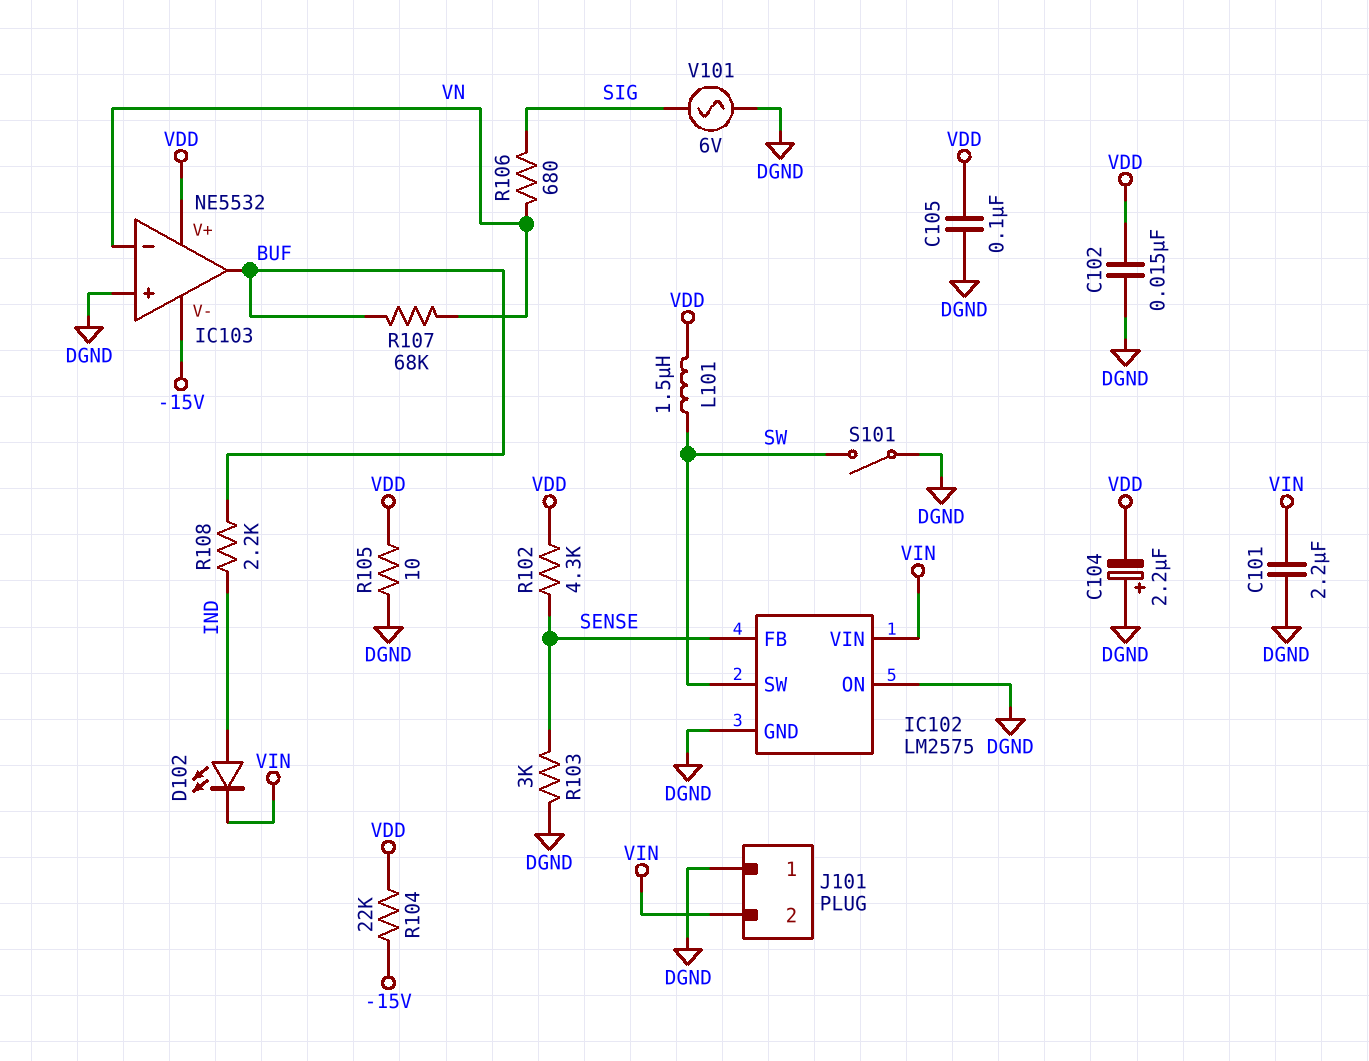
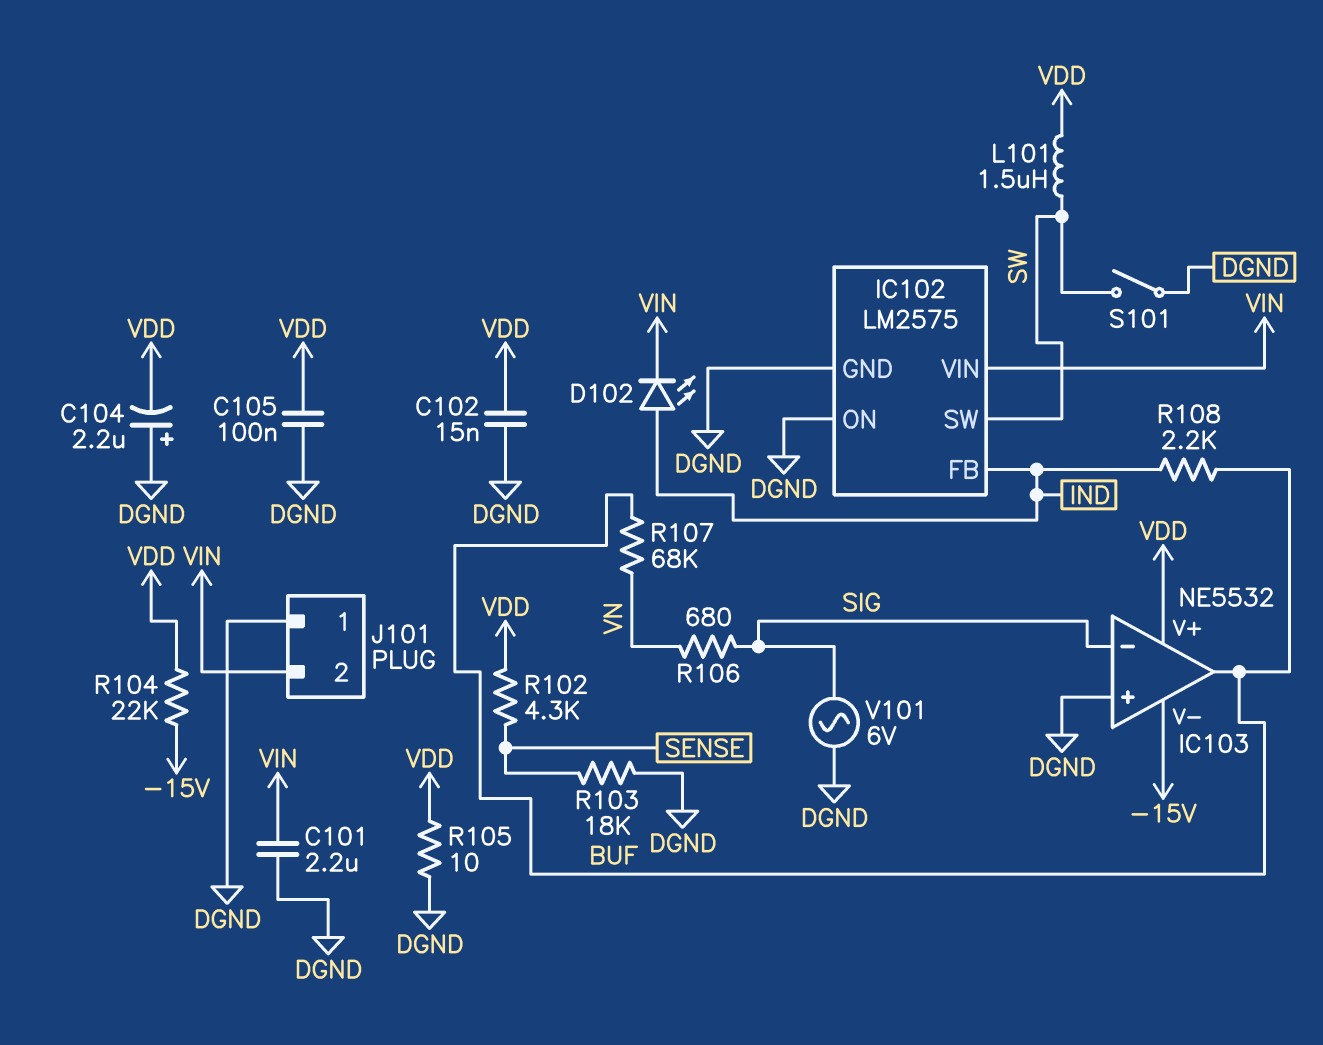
IC102 pin FB: SENSE -> IND
IC103 pin in-: VN -> SIG
R103: 3k (DGND, SENSE) -> 18k (DGND, SENSE)

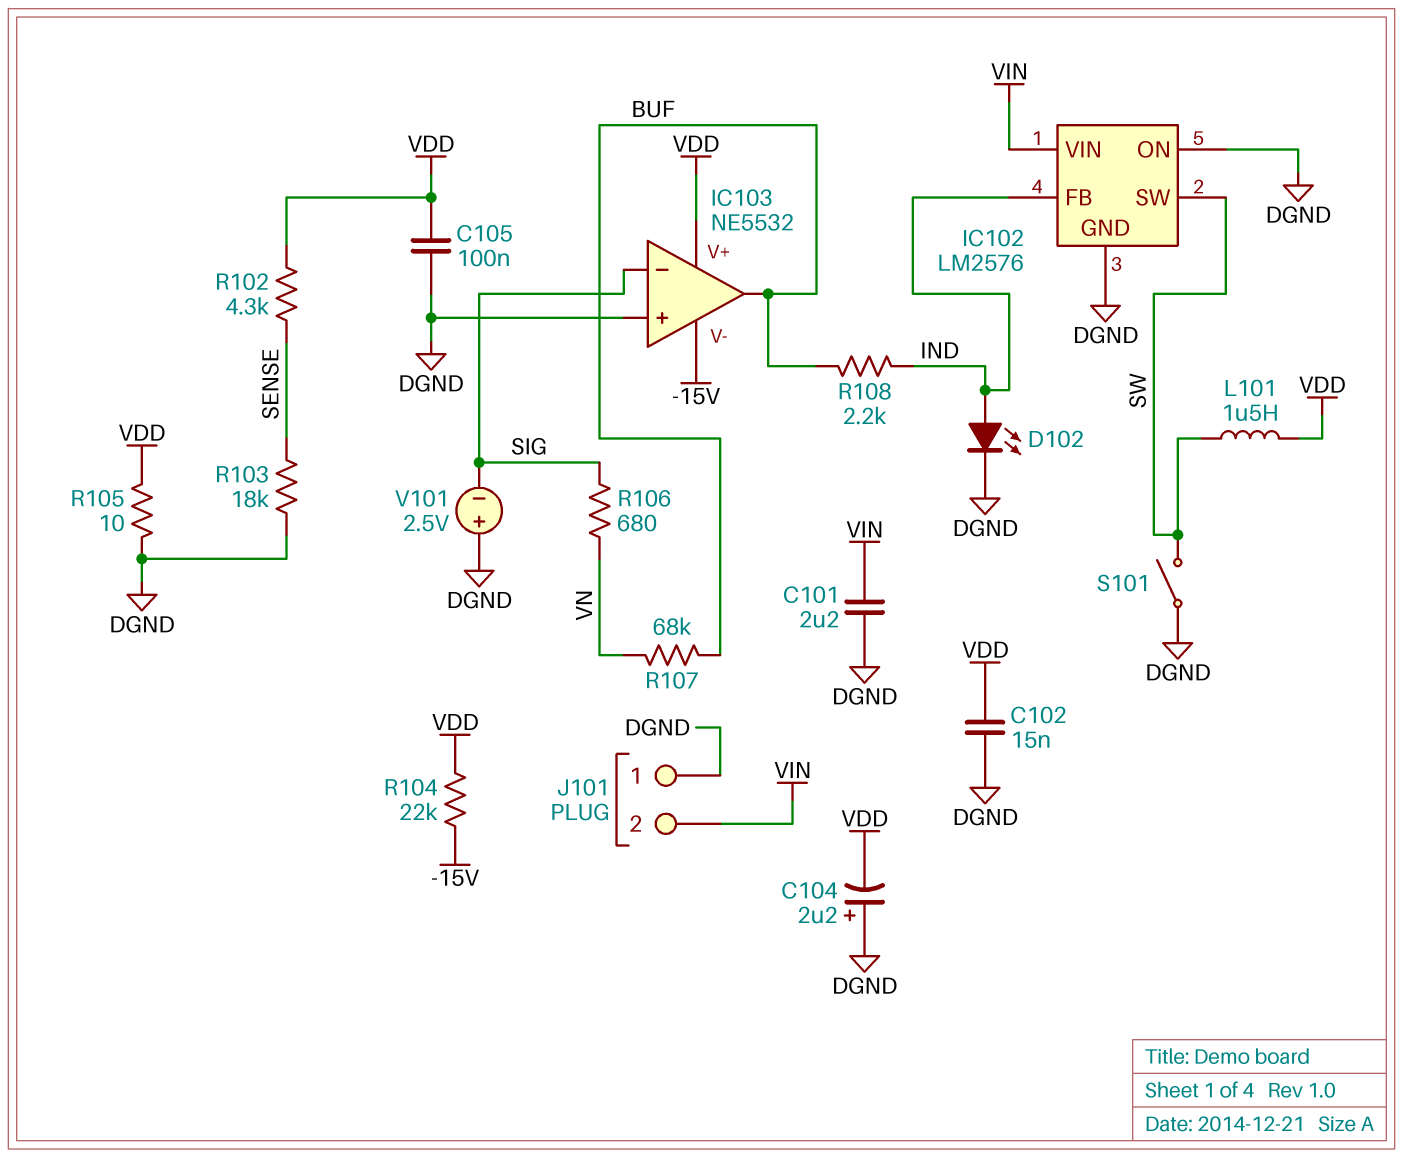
D102: LED (A IND, K VIN) -> LED (A IND, K DGND)
IC102: LM2575 -> LM2576
V101: AC 6V (DGND, SIG) -> 2.5V (plus DGND, minus SIG)

